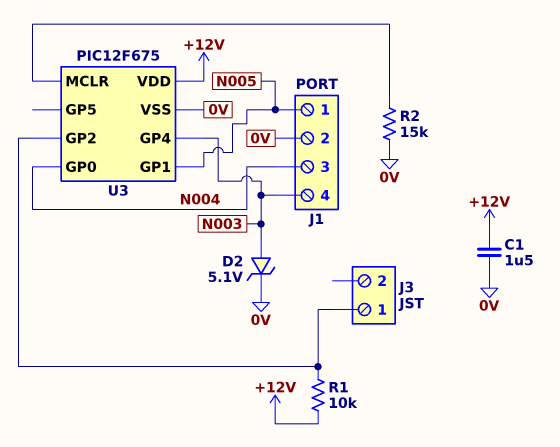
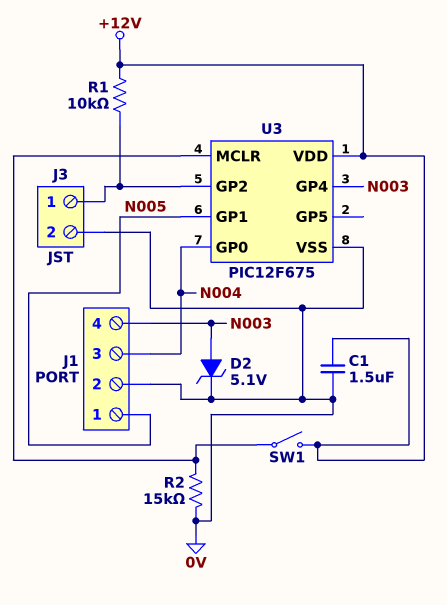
J3 pin 2: none -> 0V
SW1: none -> switch (+12V, U3/MCLR)

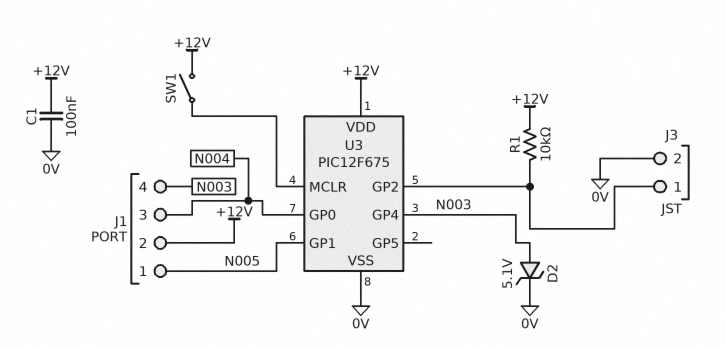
C1: 1.5uF (+12V, 0V) -> 100nF (+12V, 0V)
J1 pin 2: 0V -> +12V
R2: 15k (0V, U3/MCLR) -> none

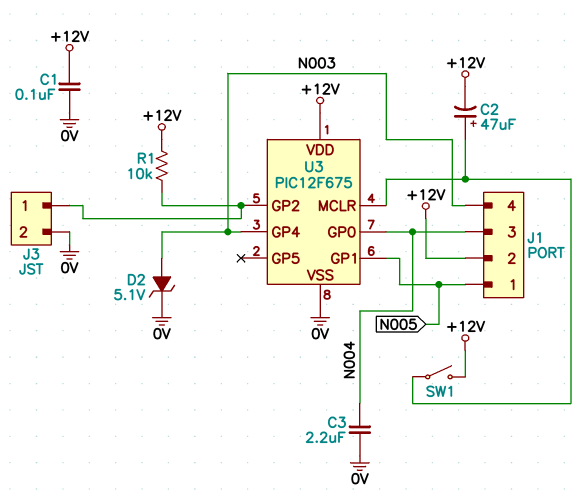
C2: none -> 47uF (plus U3/MCLR, minus +12V)
C3: none -> 2.2uF (0V, N004)

